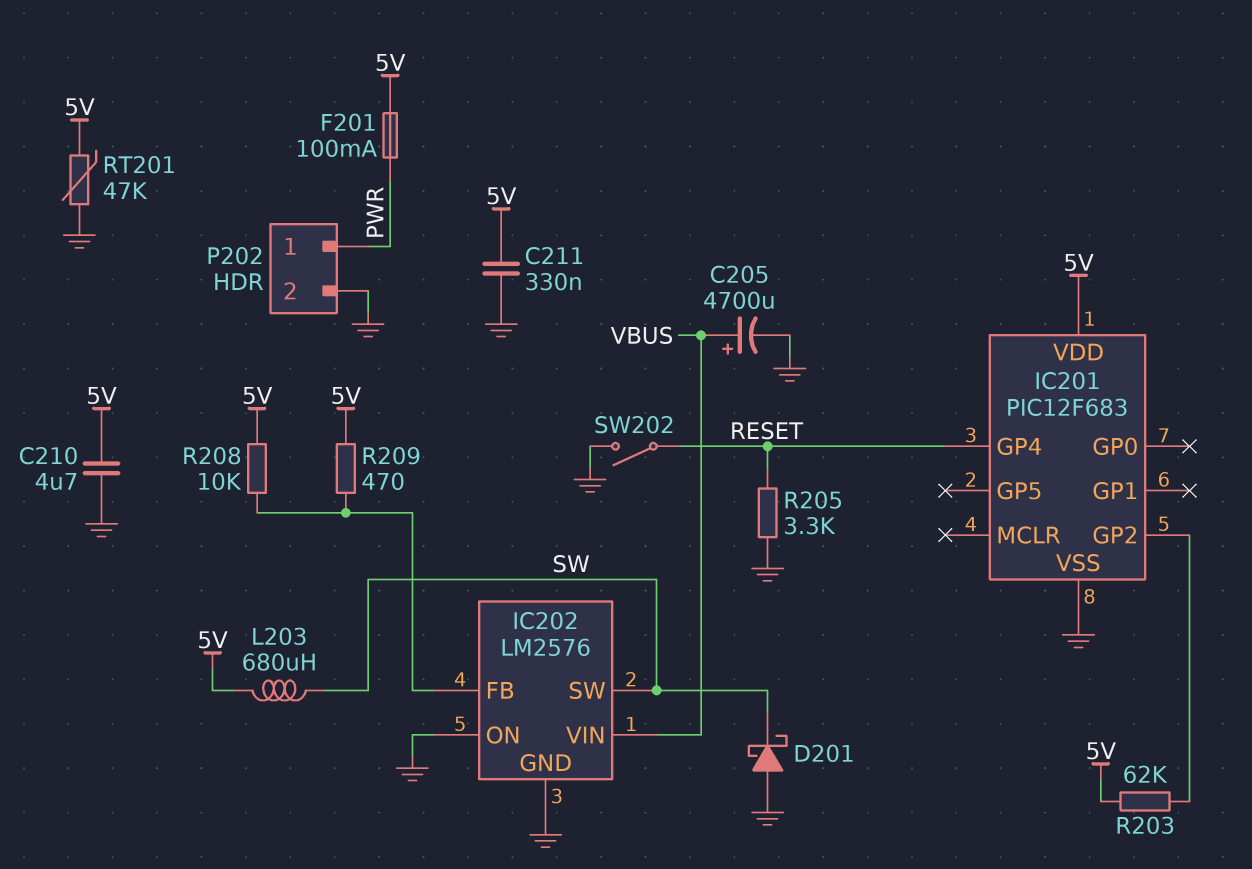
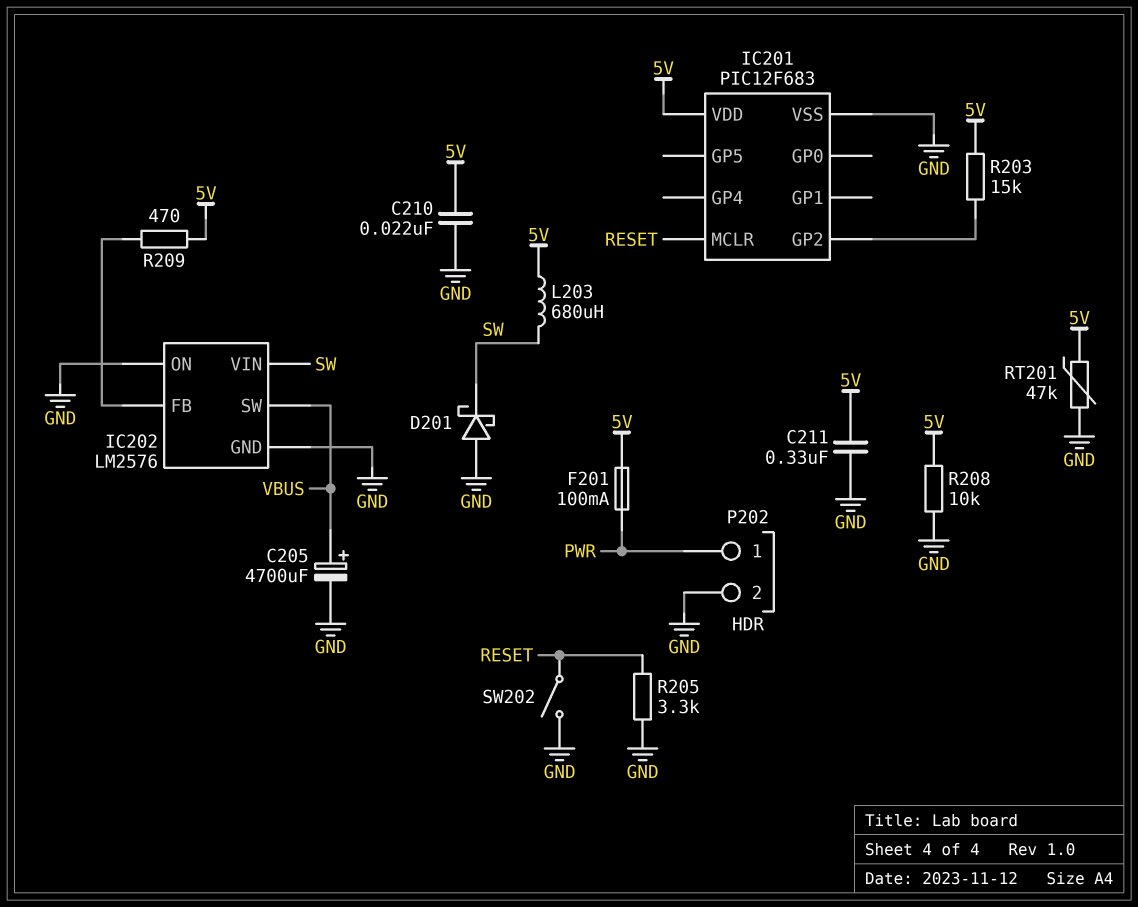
C210: 4.7uF (5V, GND) -> 22nF (5V, GND)
IC201 pin GP4: RESET -> none
IC201 pin MCLR: none -> RESET
IC202 pin SW: SW -> VBUS
IC202 pin VIN: VBUS -> SW
R203: 62k (5V, IC201/GP2) -> 15k (5V, IC201/GP2)
R208: 10k (5V, IC202/FB) -> 10k (5V, GND)

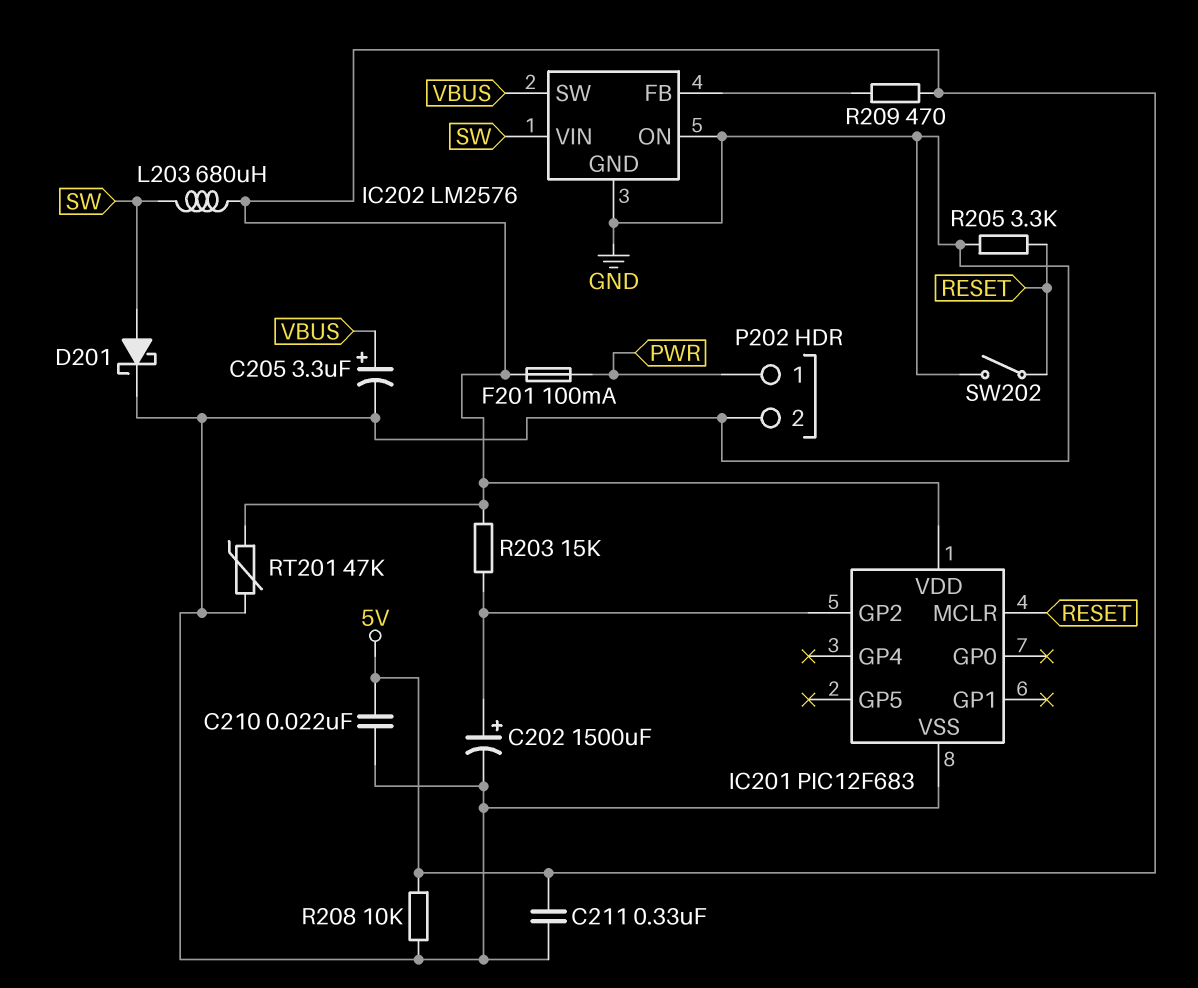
C202: none -> 1500uF (plus IC201/GP2, minus GND)
C205: 4700uF (plus VBUS, minus GND) -> 3.3uF (plus VBUS, minus GND)
D201: schottky (A GND, K SW) -> schottky (A SW, K GND)

